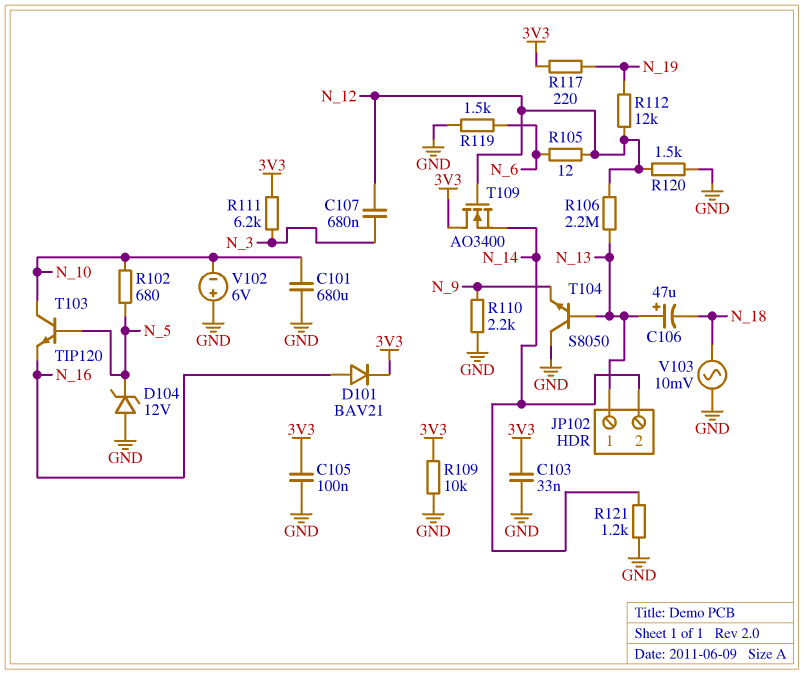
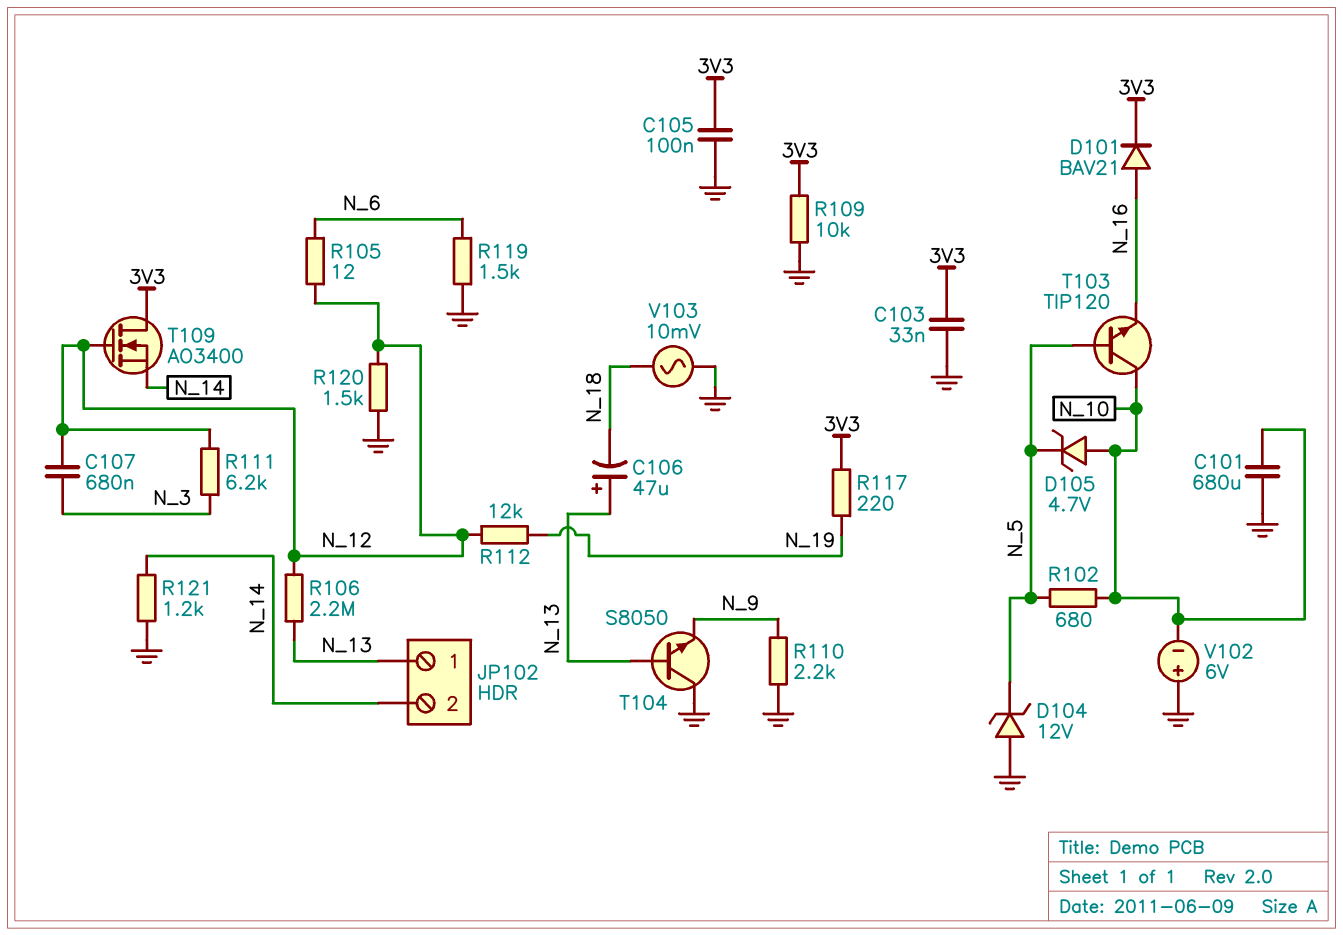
D105: none -> zener 4.7V (A N_10, K N_5)
R111: 6.2k (3V3, N_3) -> 6.2k (N_3, N_12)

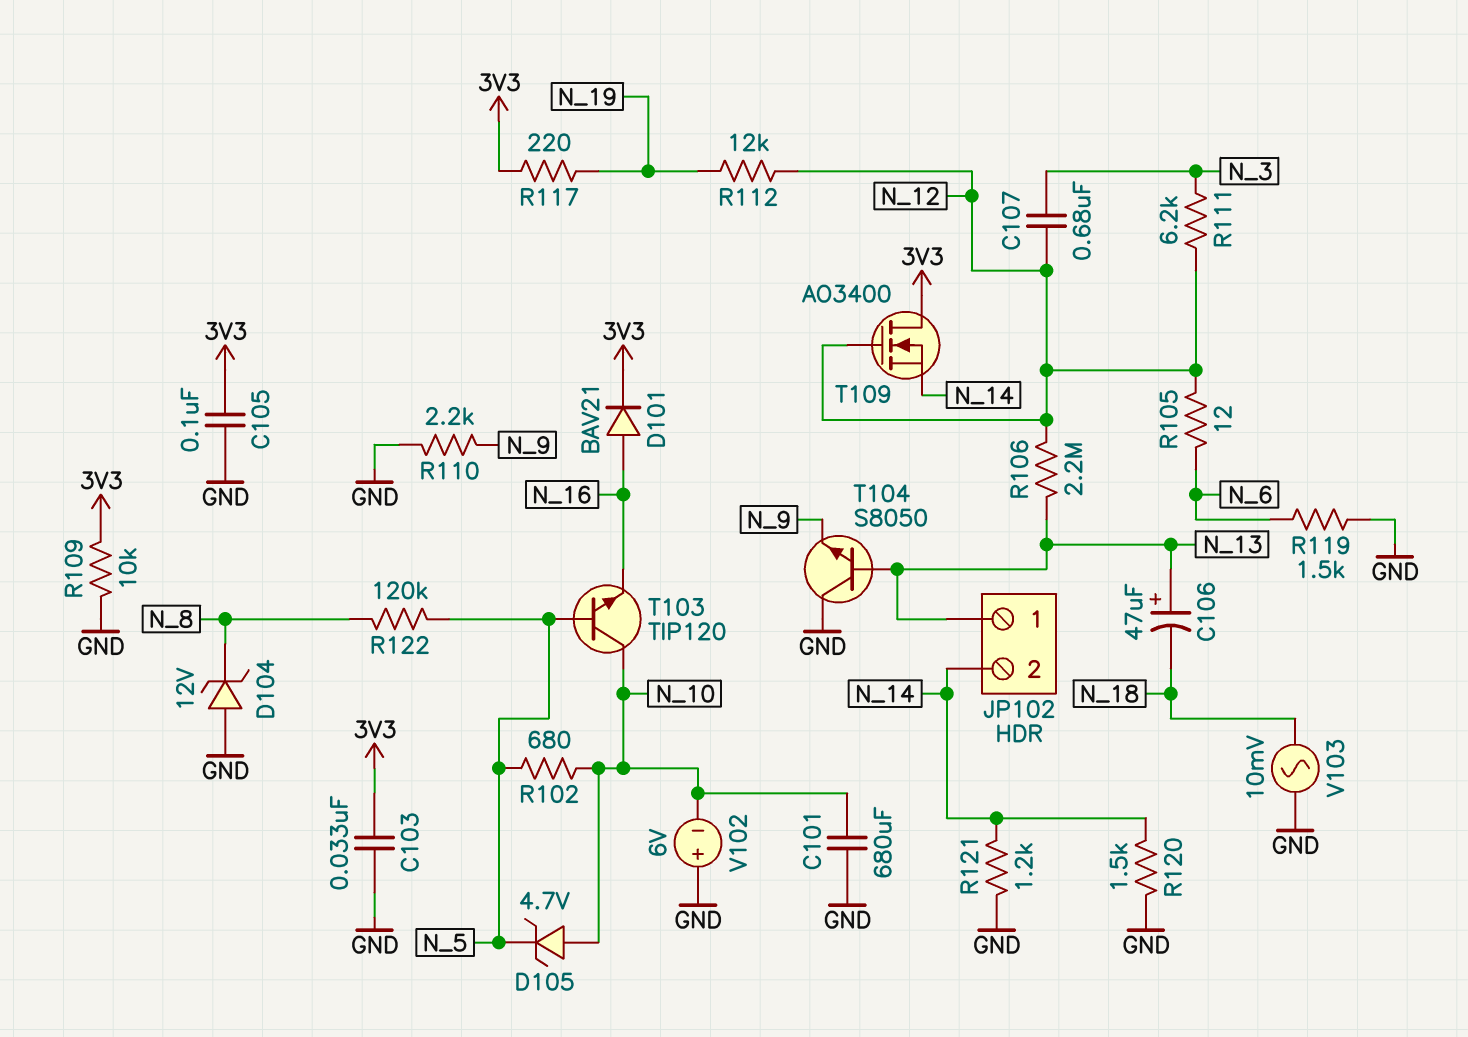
D104: zener 12V (A GND, K N_5) -> zener 12V (A GND, K N_8)
R120: 1.5k (GND, N_12) -> 1.5k (GND, N_14)
R122: none -> 120k (N_5, N_8)

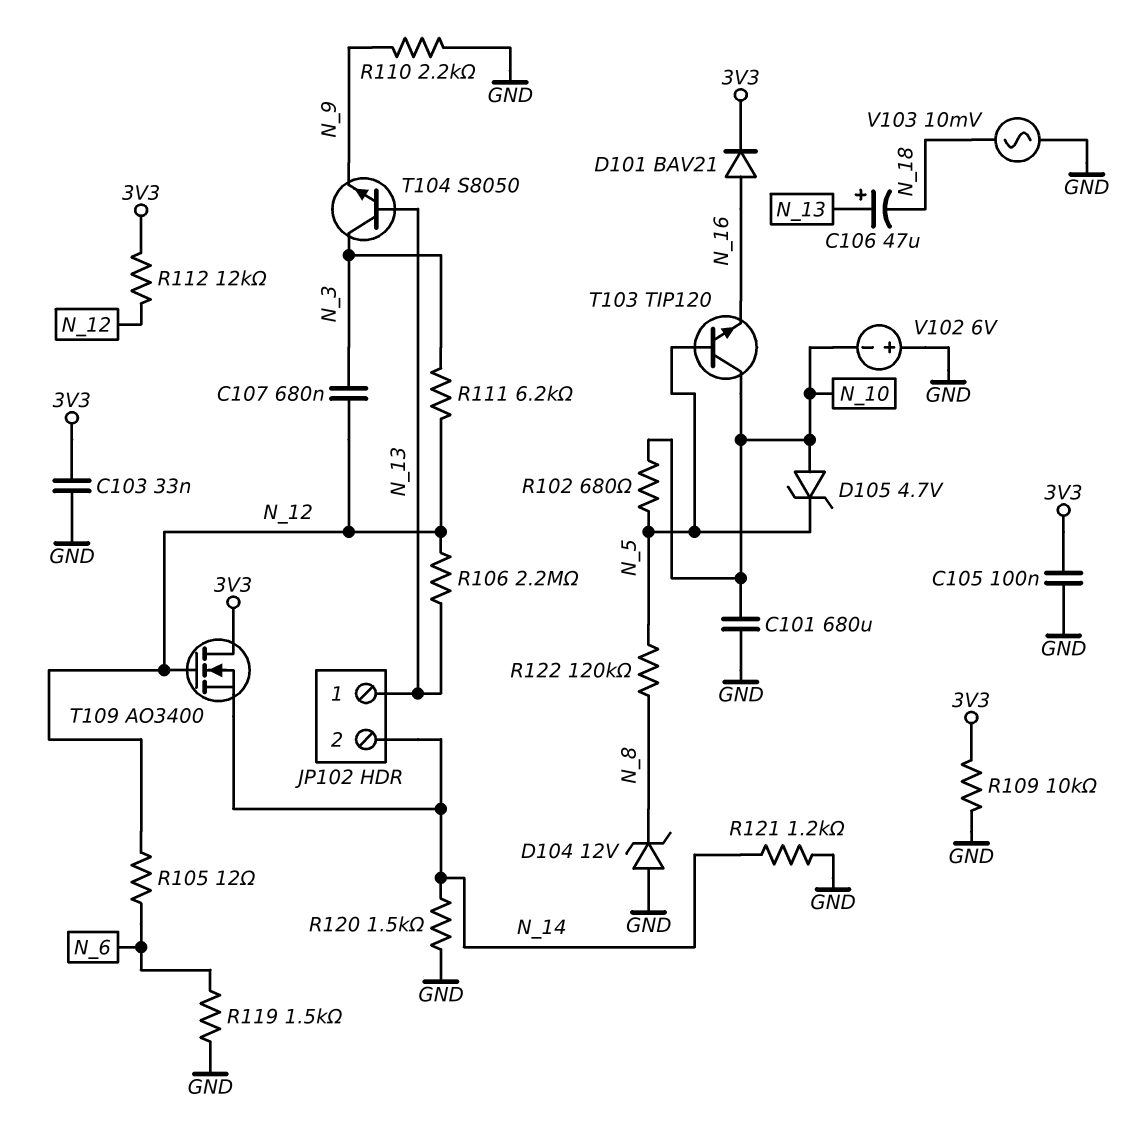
R112: 12k (N_12, N_19) -> 12k (3V3, N_12)
R117: 220 (3V3, N_19) -> none
T104: NPN S8050 (B N_13, C GND, E N_9) -> NPN S8050 (B N_13, C N_3, E N_9)

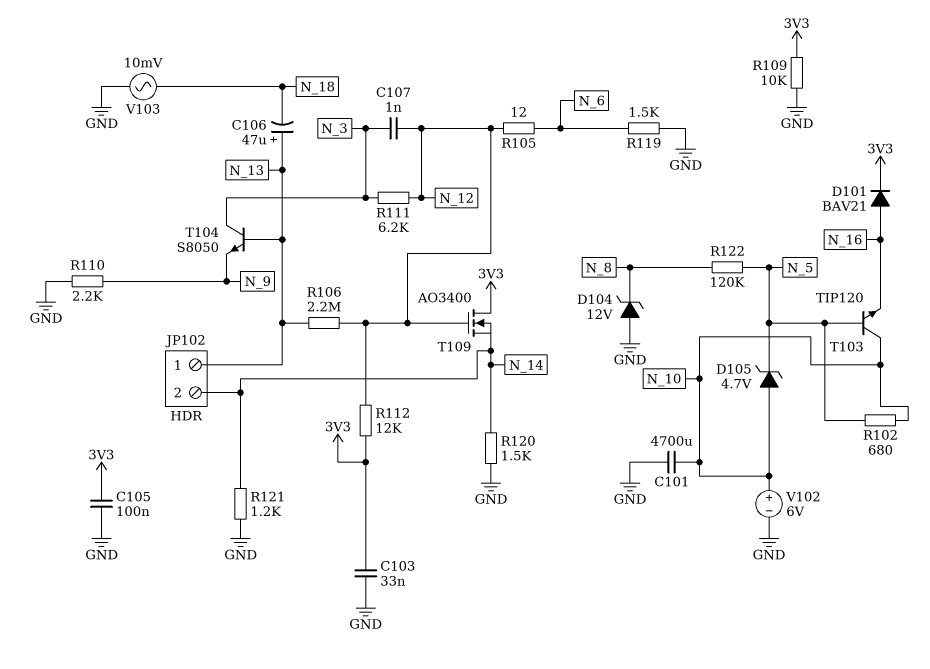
C101: 680uF (GND, N_10) -> 4700uF (GND, N_10)
C107: 680nF (N_3, N_12) -> 1nF (N_3, N_12)
V102: 6V (plus GND, minus N_10) -> 6V (plus N_10, minus GND)

